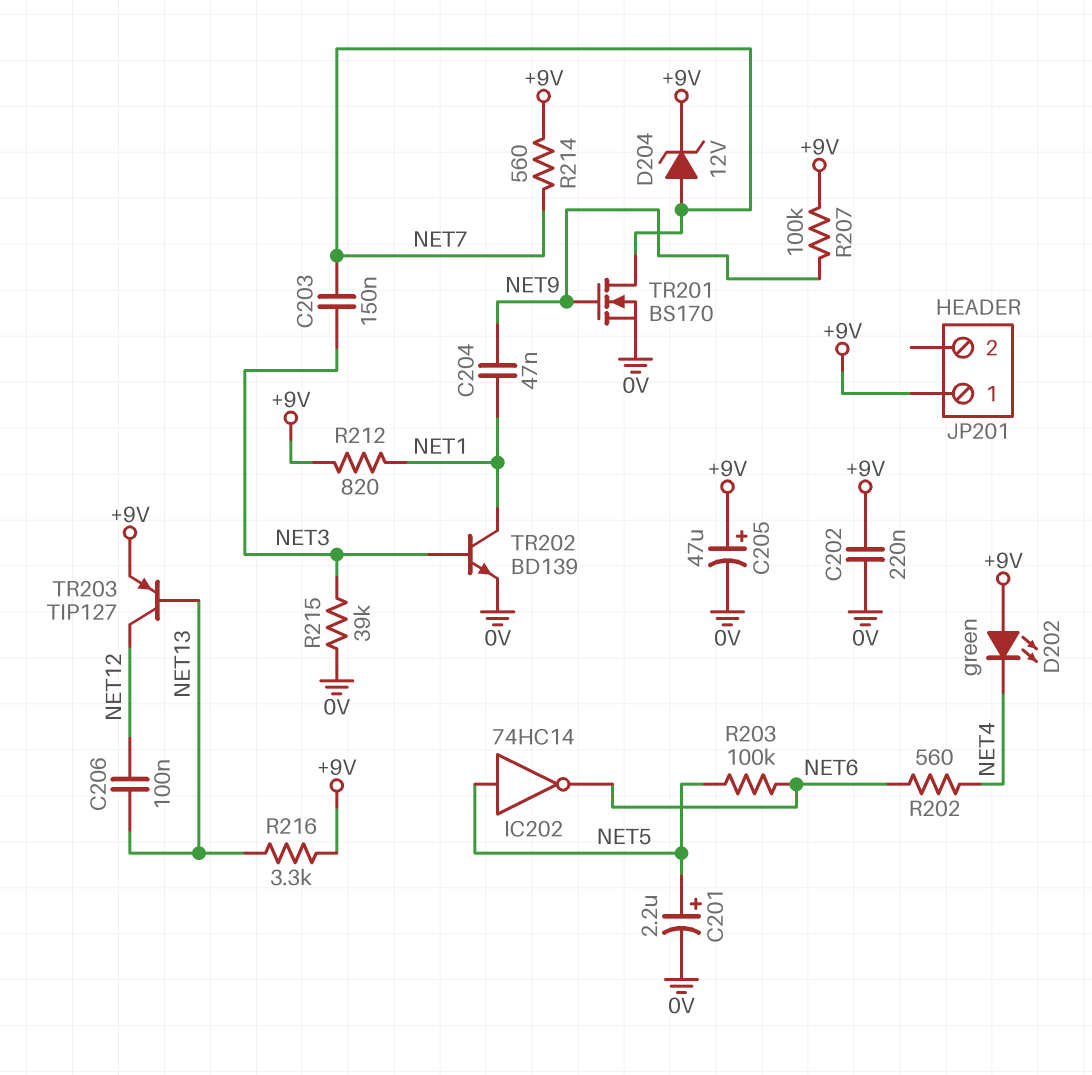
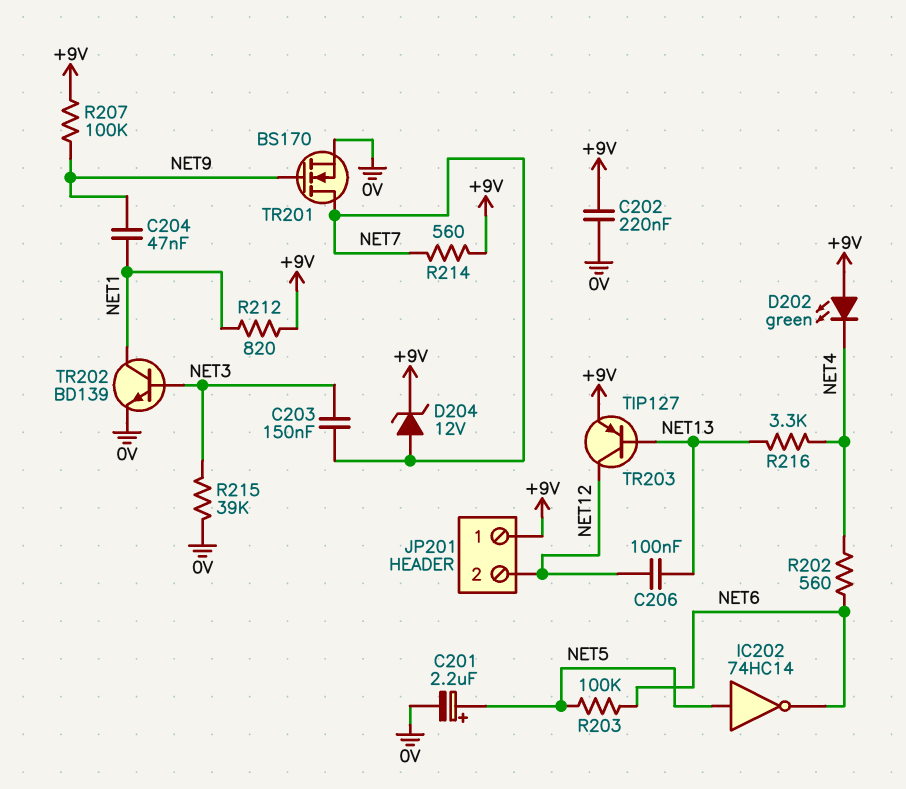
C205: 47uF (plus +9V, minus 0V) -> none
JP201 pin 2: none -> NET12
R216: 3.3k (+9V, NET13) -> 3.3k (NET4, NET13)

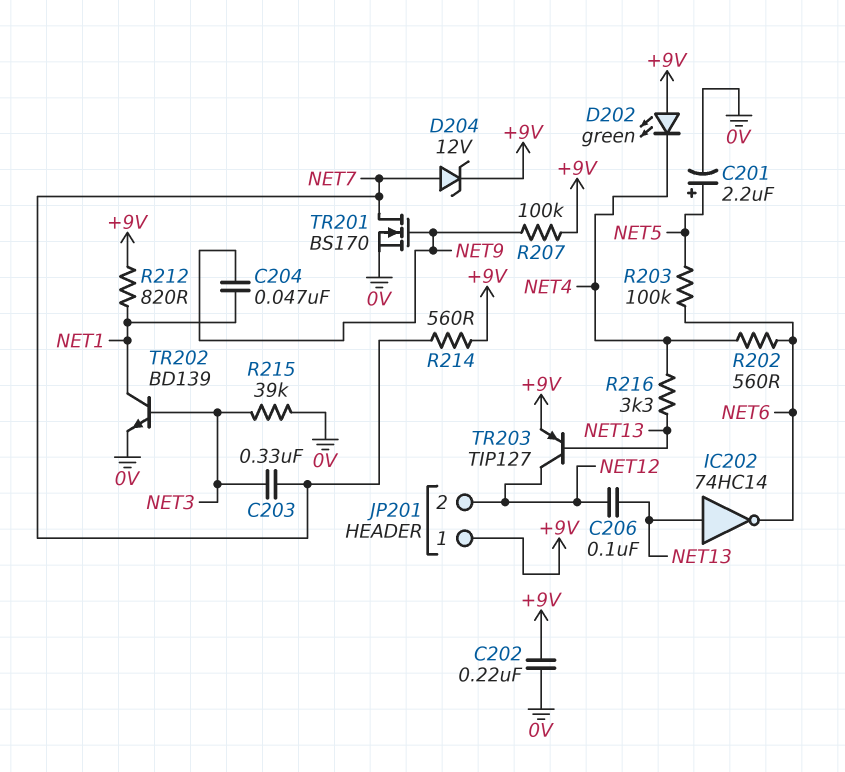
C203: 150nF (NET3, NET7) -> 330nF (NET3, NET7)
IC202: NOT 74HC14 (in NET5, out NET6) -> NOT 74HC14 (in NET13, out NET6)

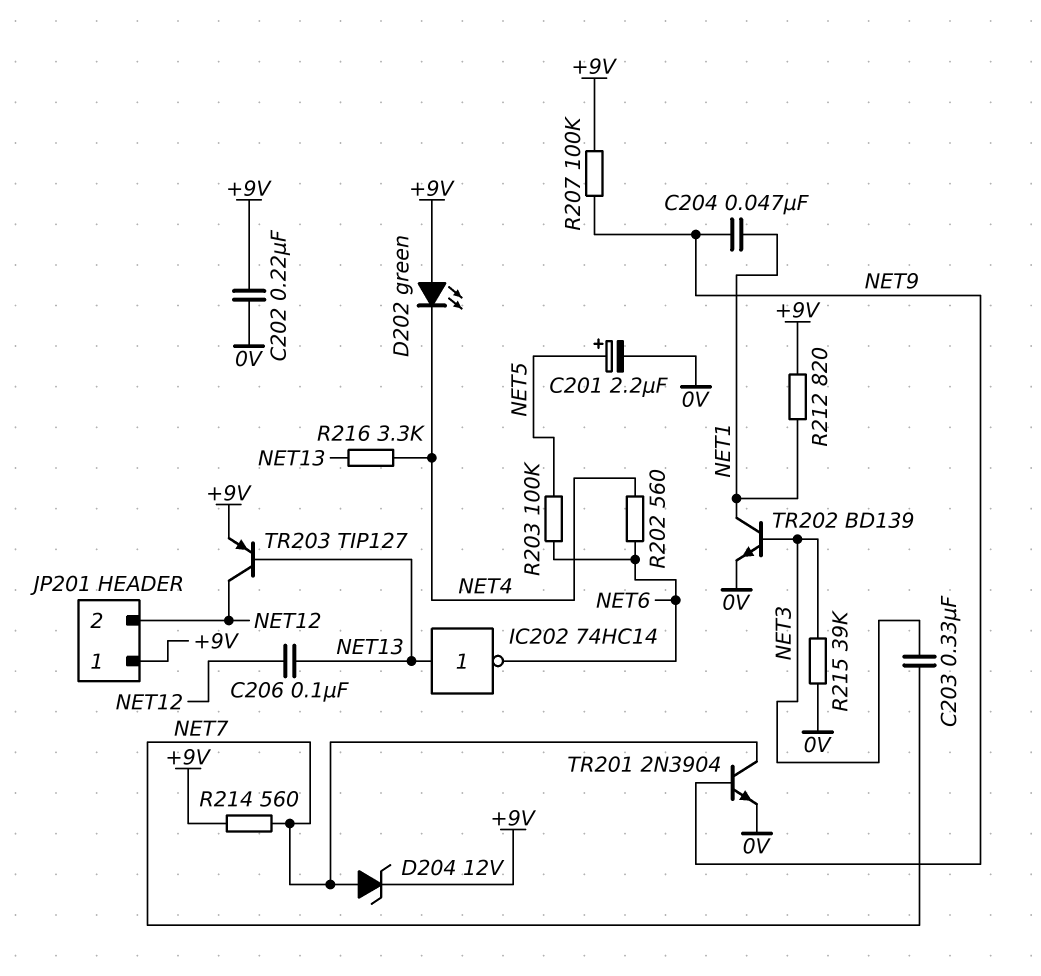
TR201: NMOS BS170 (G NET9, D NET7, S 0V) -> NPN 2N3904 (B NET9, C NET7, E 0V)

